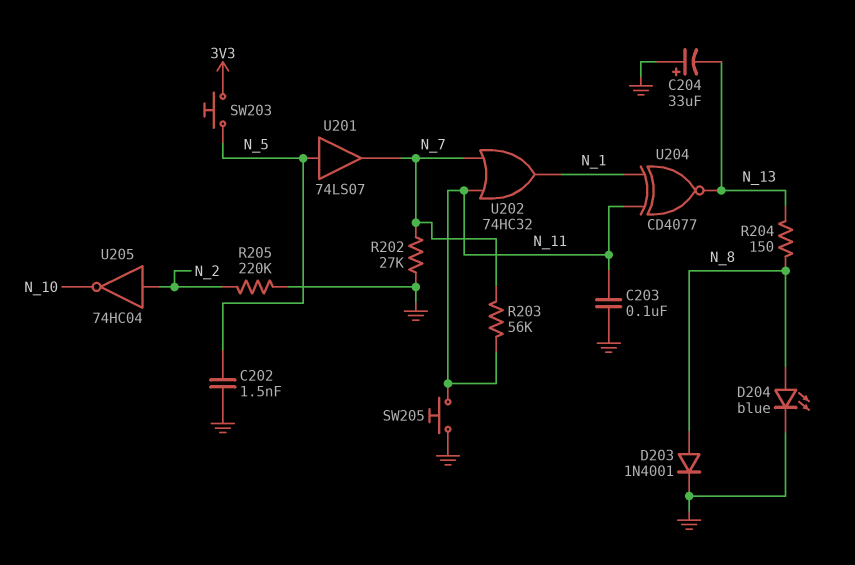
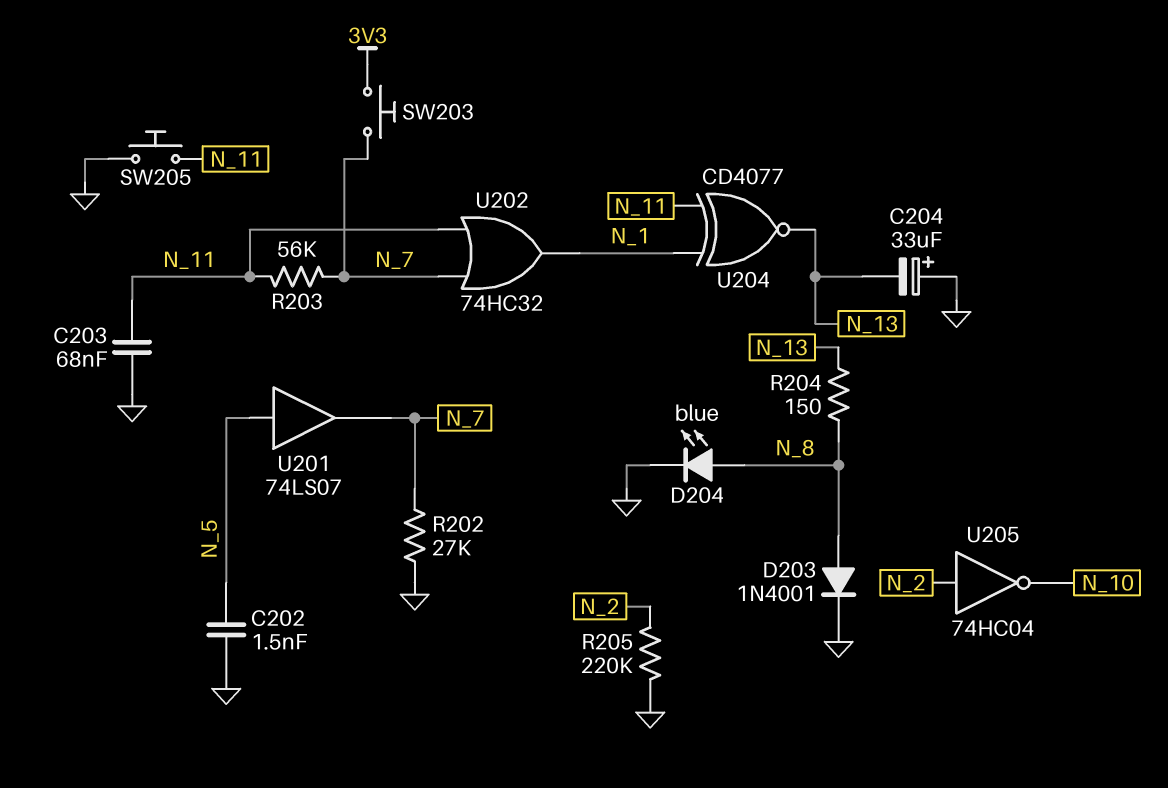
C203: 100nF (GND, N_11) -> 68nF (GND, N_11)
SW203: button (3V3, N_5) -> button (3V3, N_7)

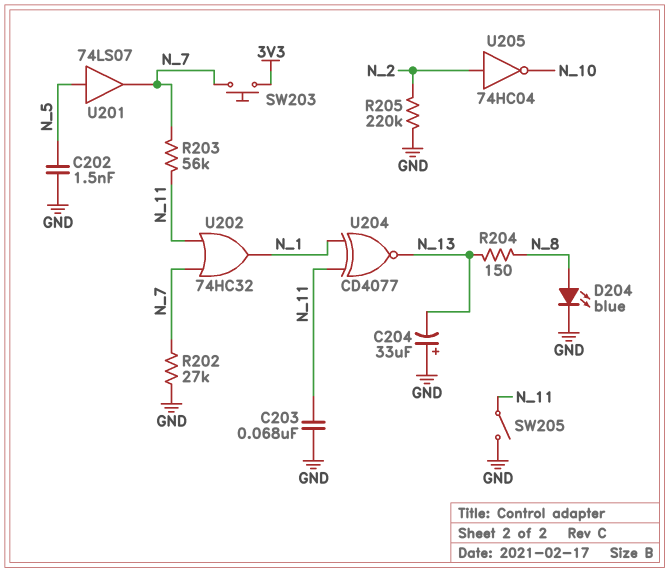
D203: diode 1N4001 (A N_8, K GND) -> none
SW205: button (GND, N_11) -> switch (GND, N_11)

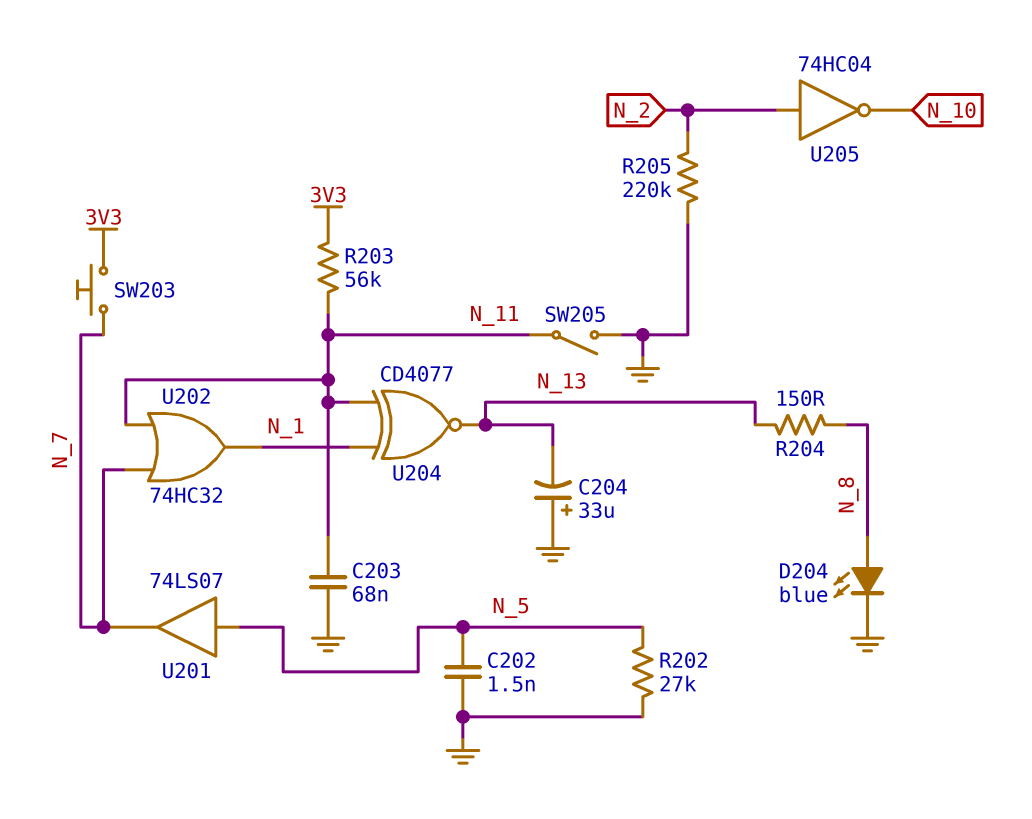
R202: 27k (GND, N_7) -> 27k (GND, N_5)
R203: 56k (N_7, N_11) -> 56k (3V3, N_11)

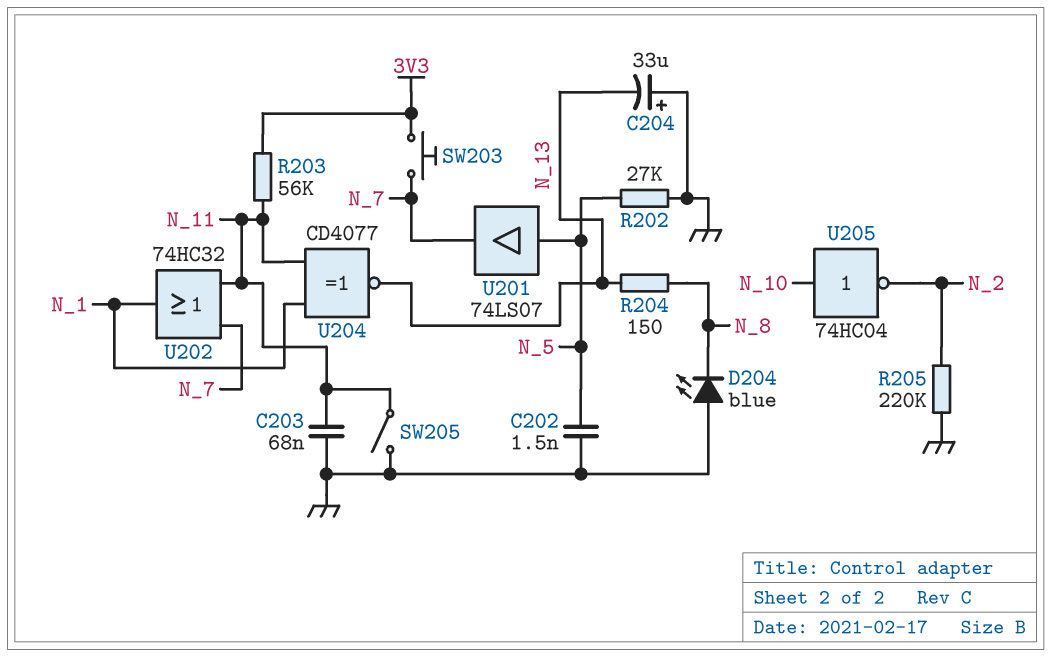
D204: LED blue (A N_8, K GND) -> LED blue (A GND, K N_8)
U205: NOT 74HC04 (in N_2, out N_10) -> NOT 74HC04 (in N_10, out N_2)

